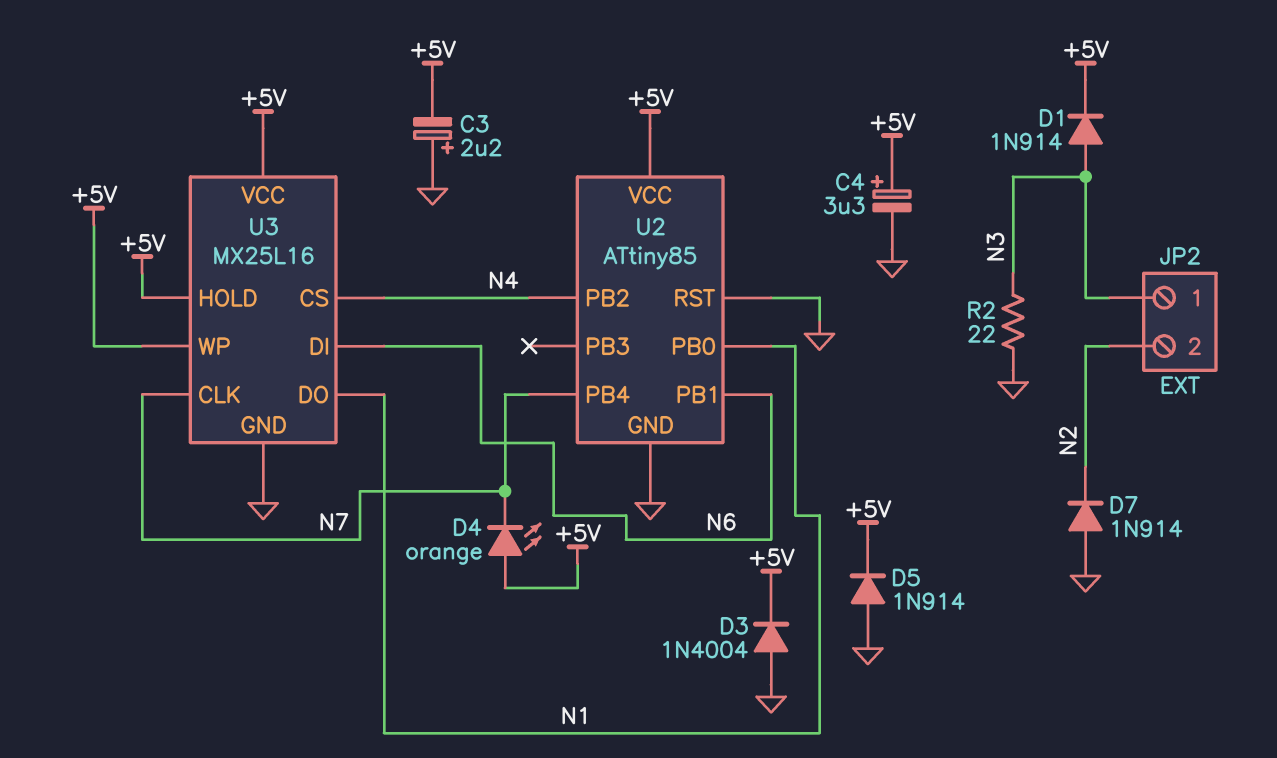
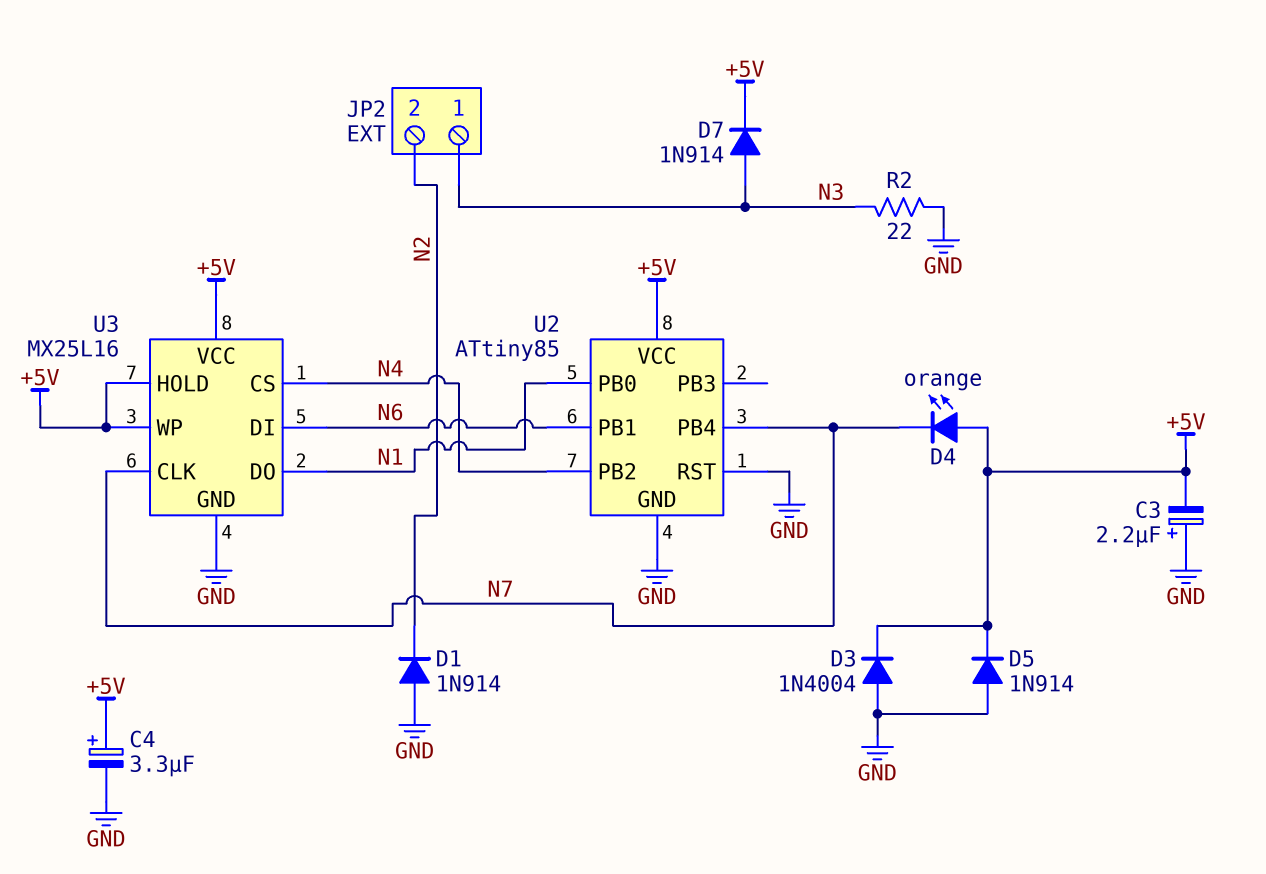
D1: diode 1N914 (A N3, K +5V) -> diode 1N914 (A GND, K N2)
D7: diode 1N914 (A GND, K N2) -> diode 1N914 (A N3, K +5V)

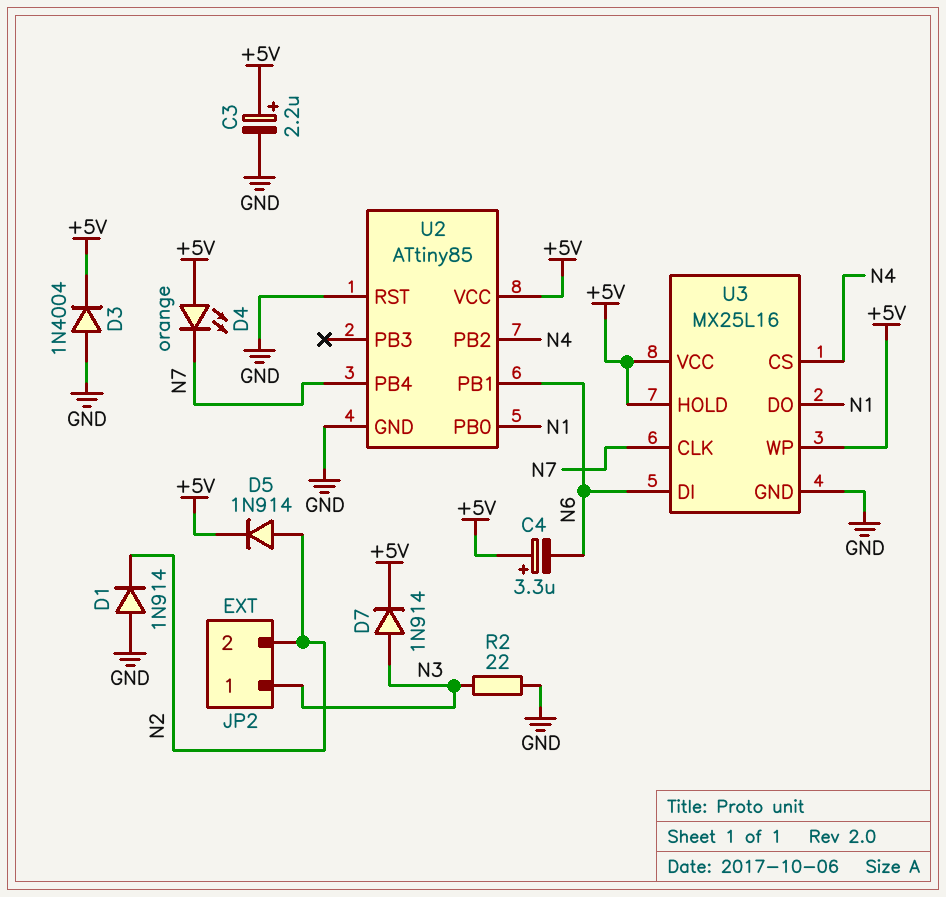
C3: 2.2uF (plus GND, minus +5V) -> 2.2uF (plus +5V, minus GND)
C4: 3.3uF (plus +5V, minus GND) -> 3.3uF (plus +5V, minus N6)
D5: diode 1N914 (A GND, K +5V) -> diode 1N914 (A N2, K +5V)

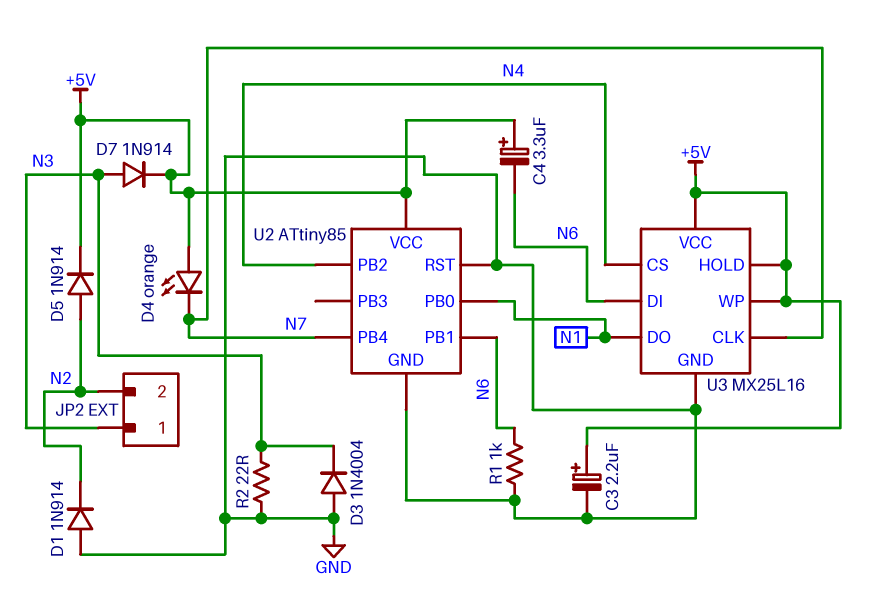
D3: diode 1N4004 (A GND, K +5V) -> diode 1N4004 (A GND, K N3)
R1: none -> 1k (GND, N6)

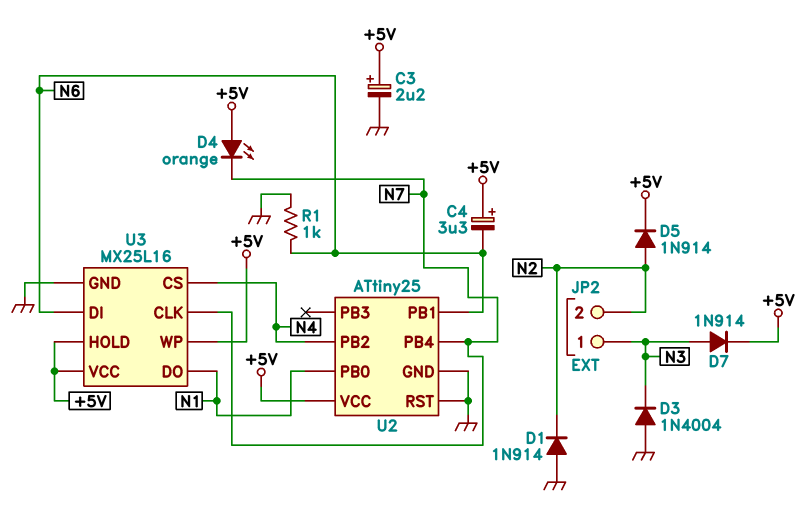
R2: 22 (GND, N3) -> none
U2: ATtiny85 -> ATtiny25

